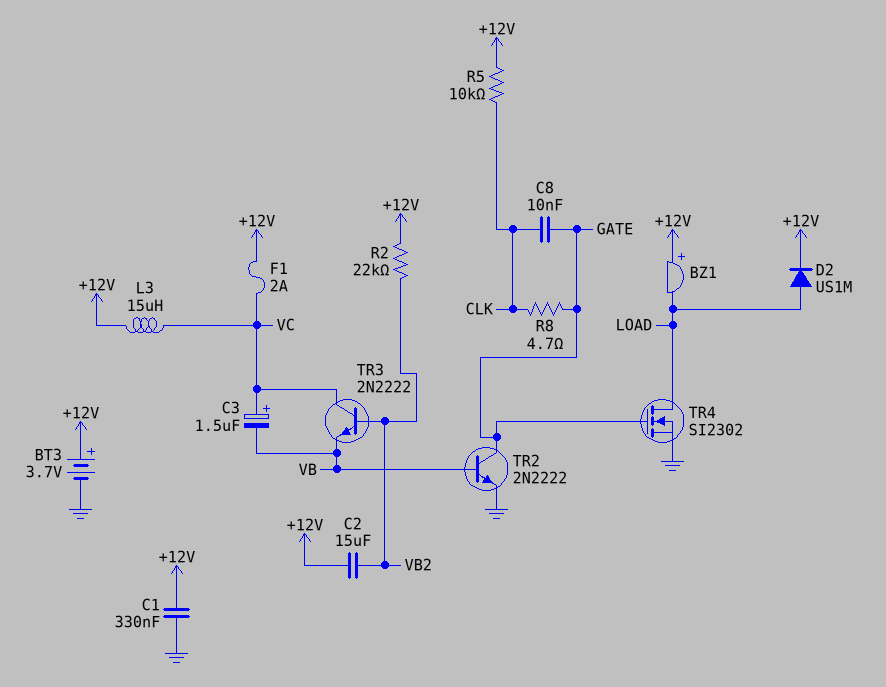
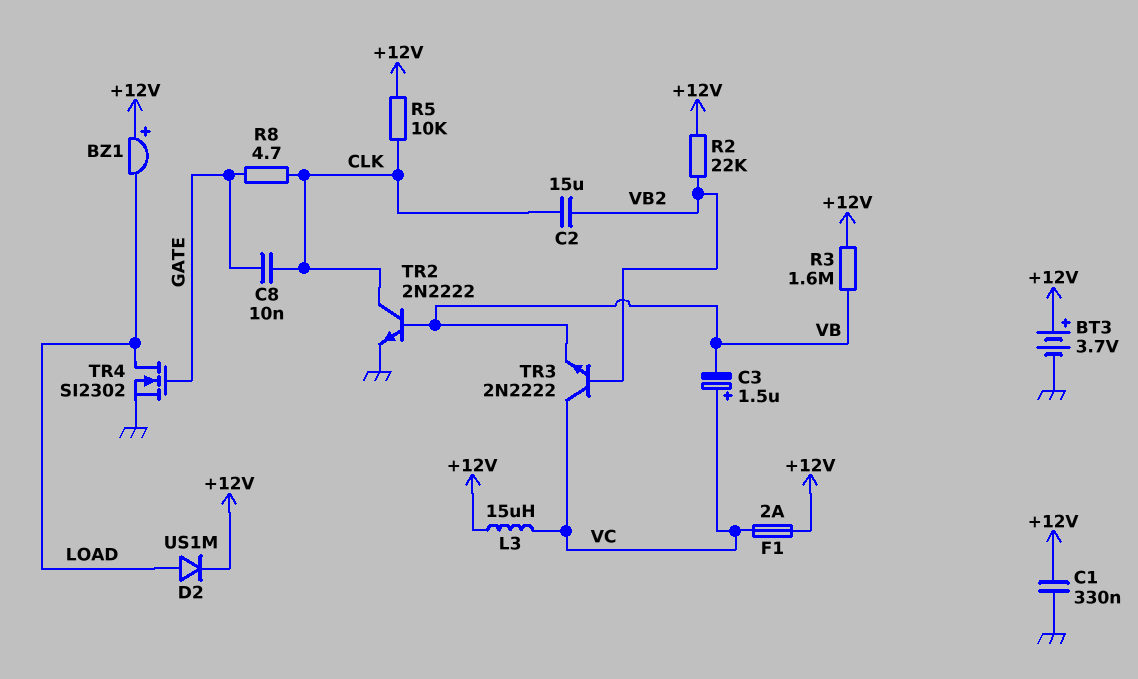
C2: 15uF (+12V, VB2) -> 15uF (CLK, VB2)
R3: none -> 1.6M (+12V, VB)
TR2: NPN 2N2222 (B VB, C GATE, E GND) -> NPN 2N2222 (B VB, C CLK, E GND)

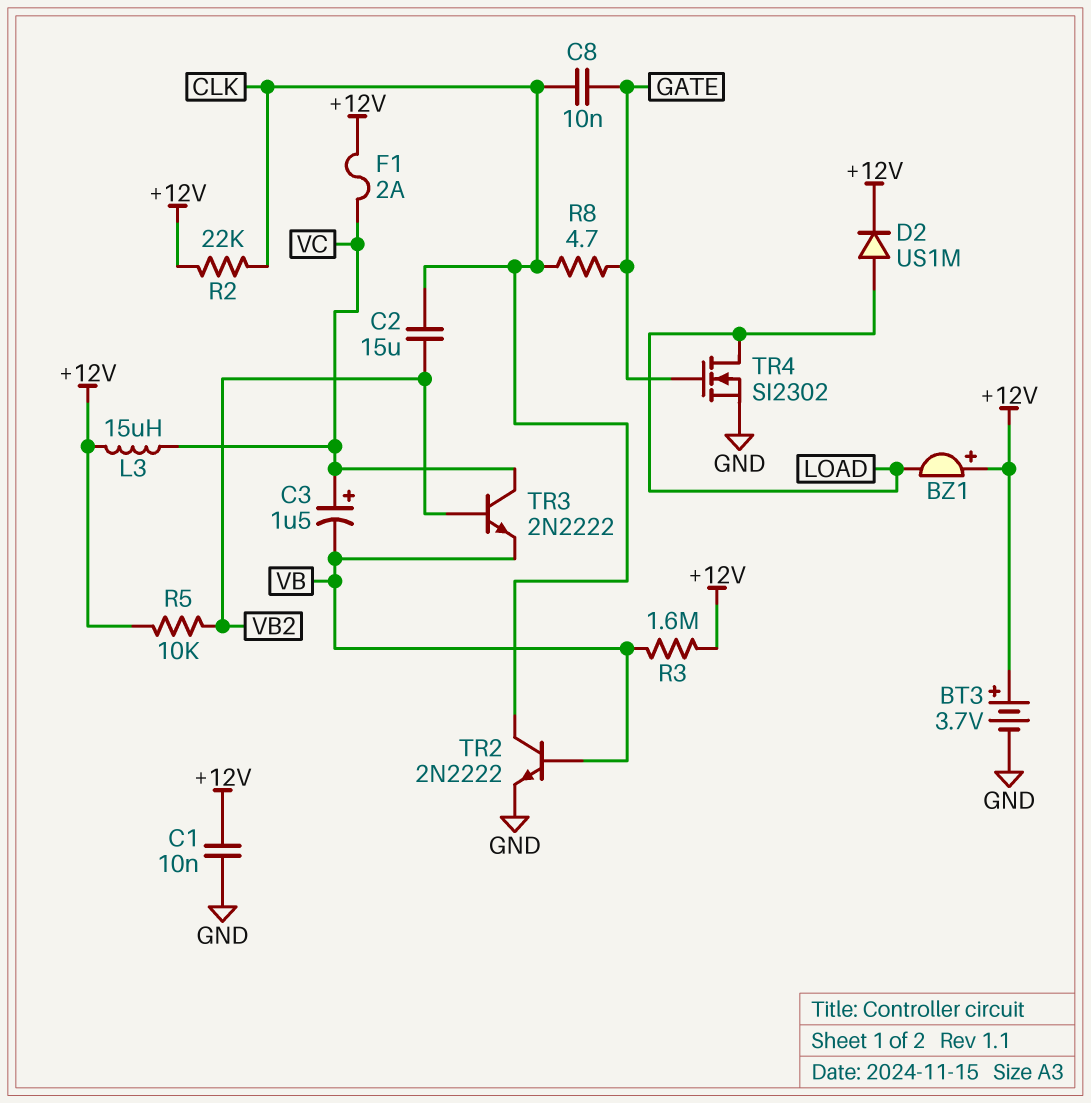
C1: 330nF (+12V, GND) -> 10nF (+12V, GND)
R2: 22k (+12V, VB2) -> 22k (+12V, CLK)
R5: 10k (+12V, CLK) -> 10k (+12V, VB2)

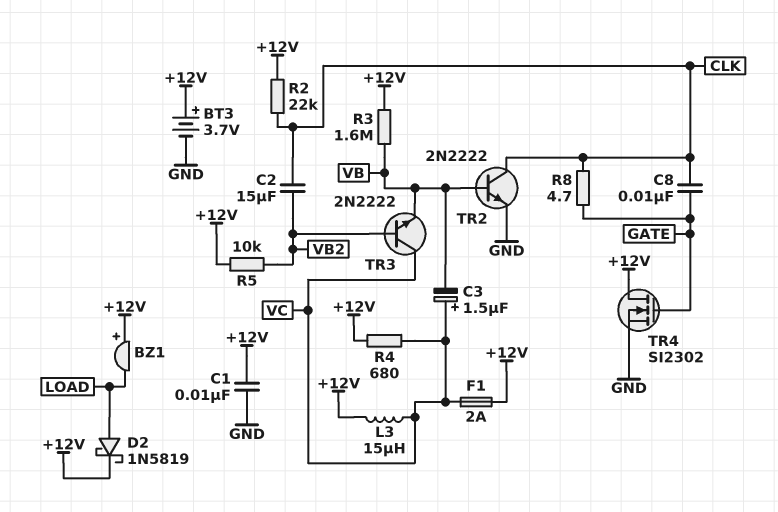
D2: diode US1M (A LOAD, K +12V) -> schottky 1N5819 (A LOAD, K +12V)
R4: none -> 680 (+12V, VC)
TR4: NMOS SI2302 (G GATE, D LOAD, S GND) -> NMOS SI2302 (G GATE, D +12V, S GND)

